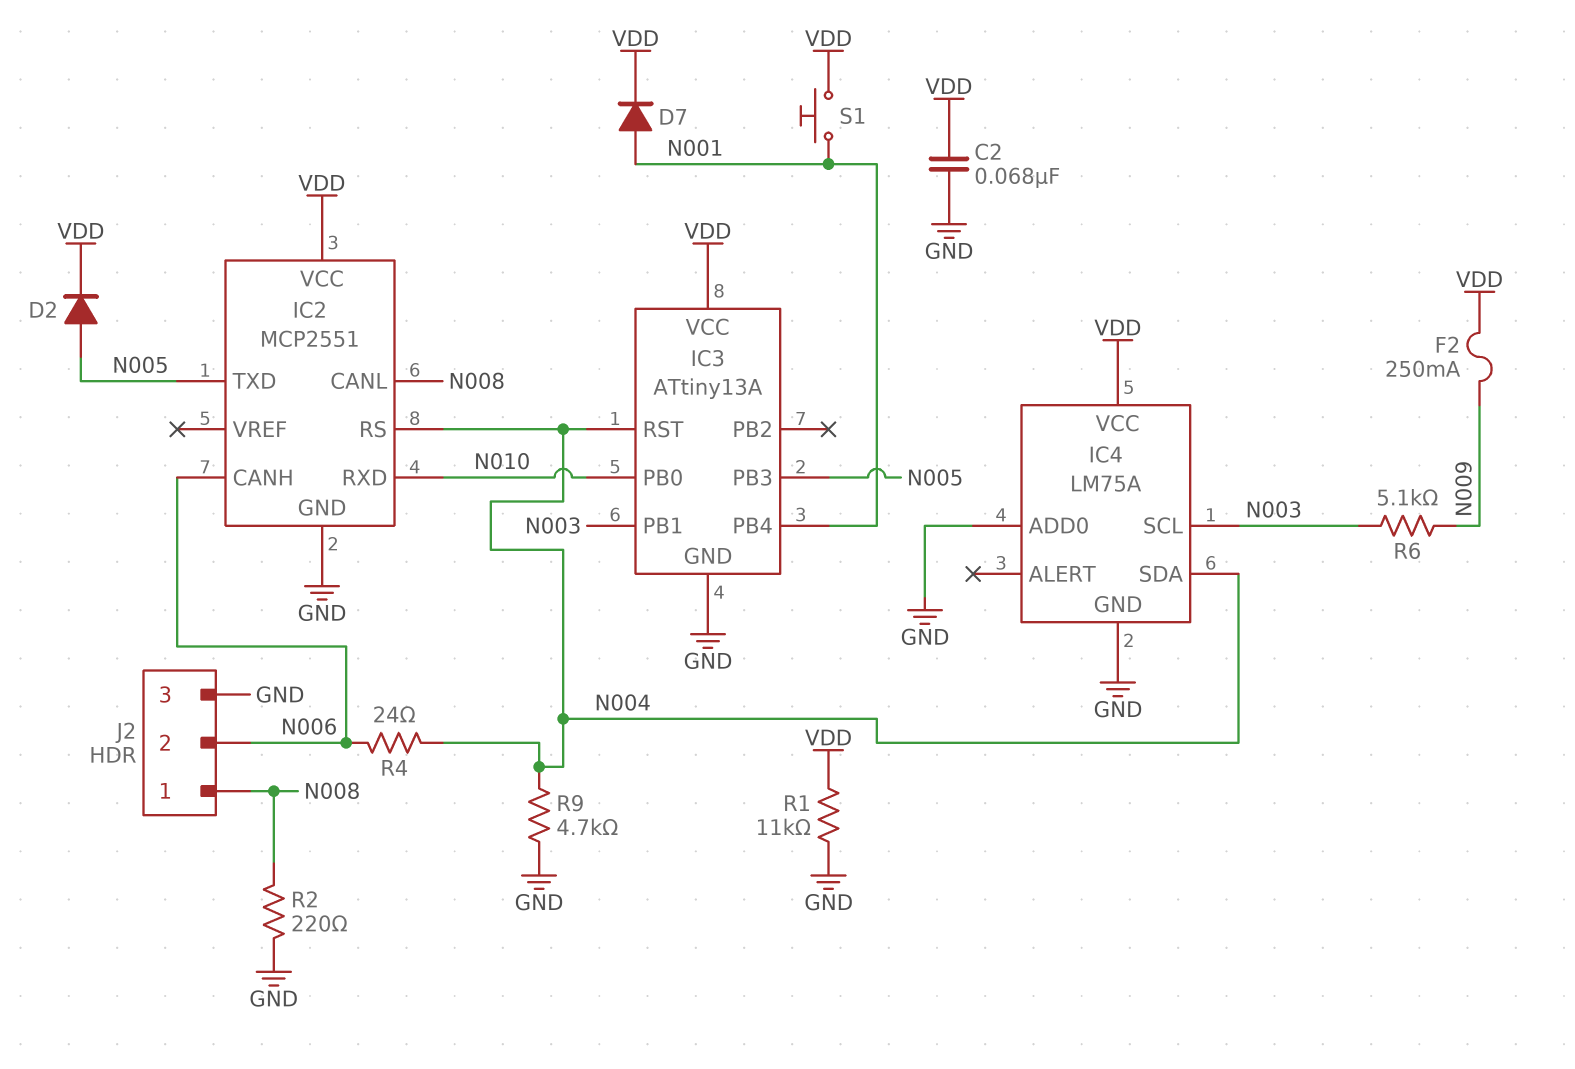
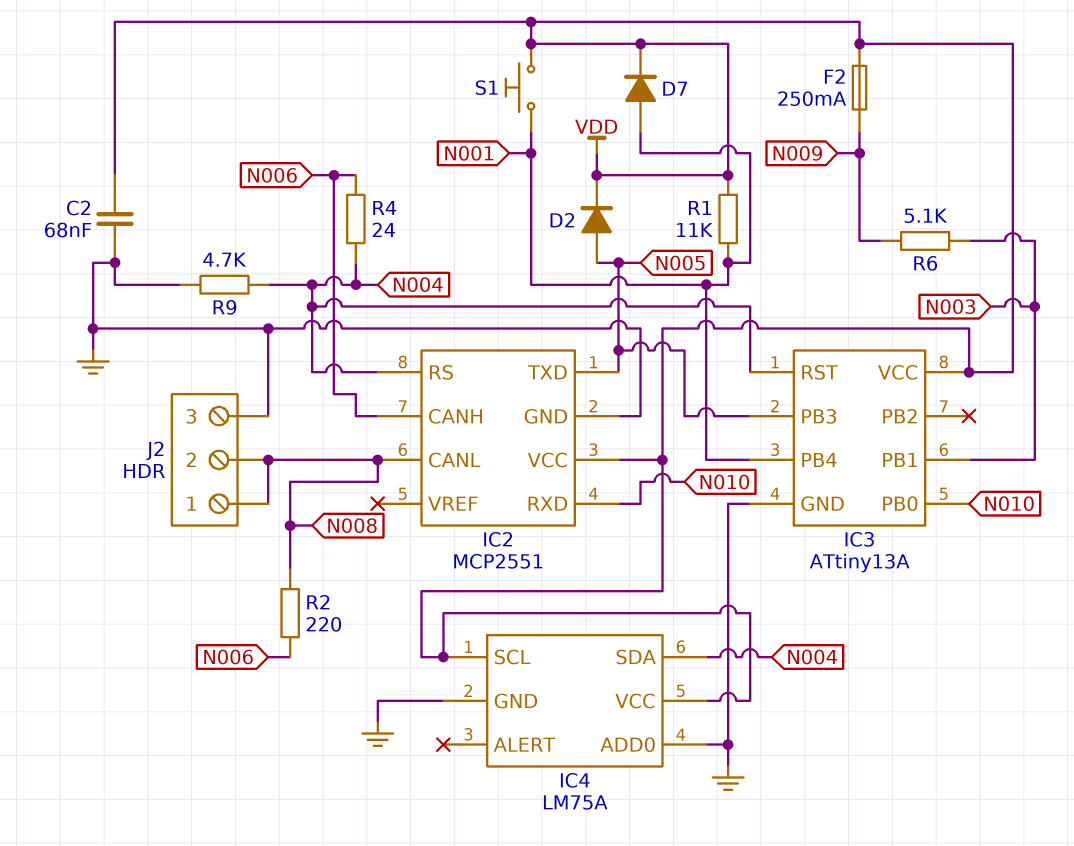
IC4 pin SCL: N003 -> VDD
J2 pin 2: N006 -> N008
R1: 11k (GND, VDD) -> 11k (N001, VDD)
R2: 220 (GND, N008) -> 220 (N006, N008)

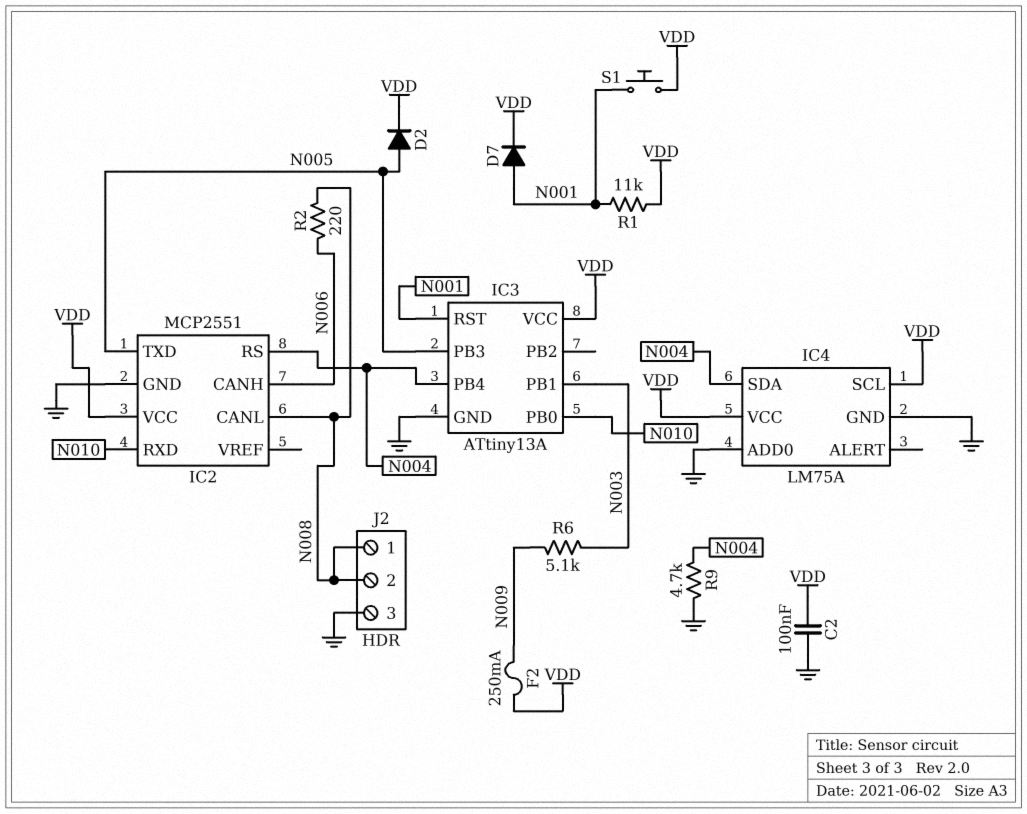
C2: 68nF (GND, VDD) -> 100nF (GND, VDD)
IC3 pin PB4: N001 -> N004
IC3 pin RST: N004 -> N001
R4: 24 (N004, N006) -> none

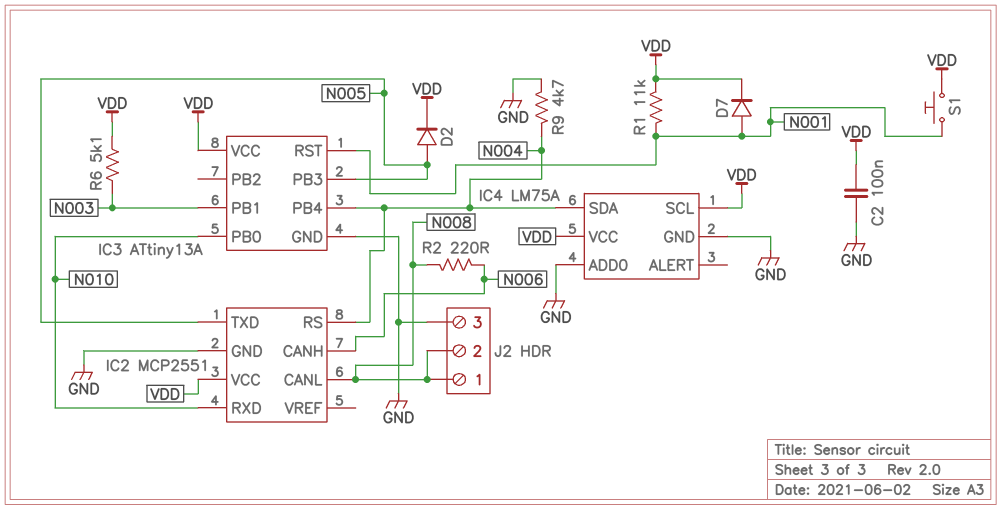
F2: 250mA (N009, VDD) -> none
R6: 5.1k (N003, N009) -> 5.1k (N003, VDD)

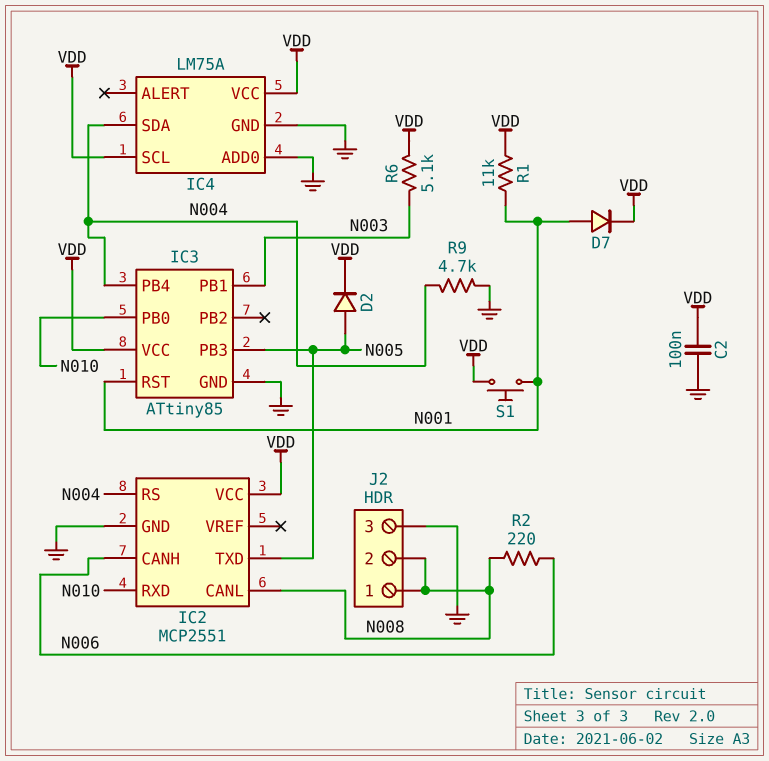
IC3: ATtiny13A -> ATtiny85

